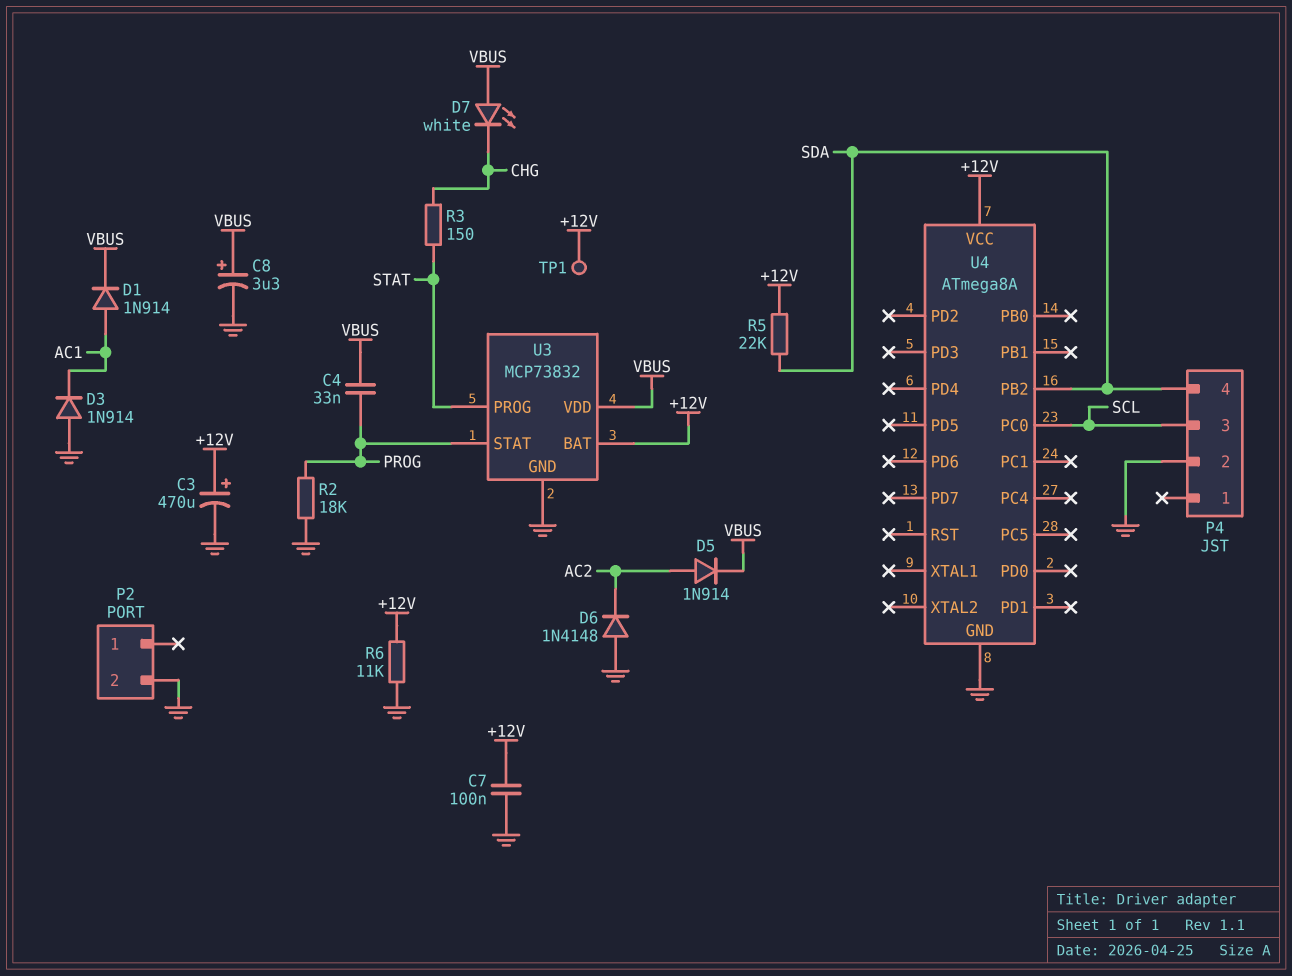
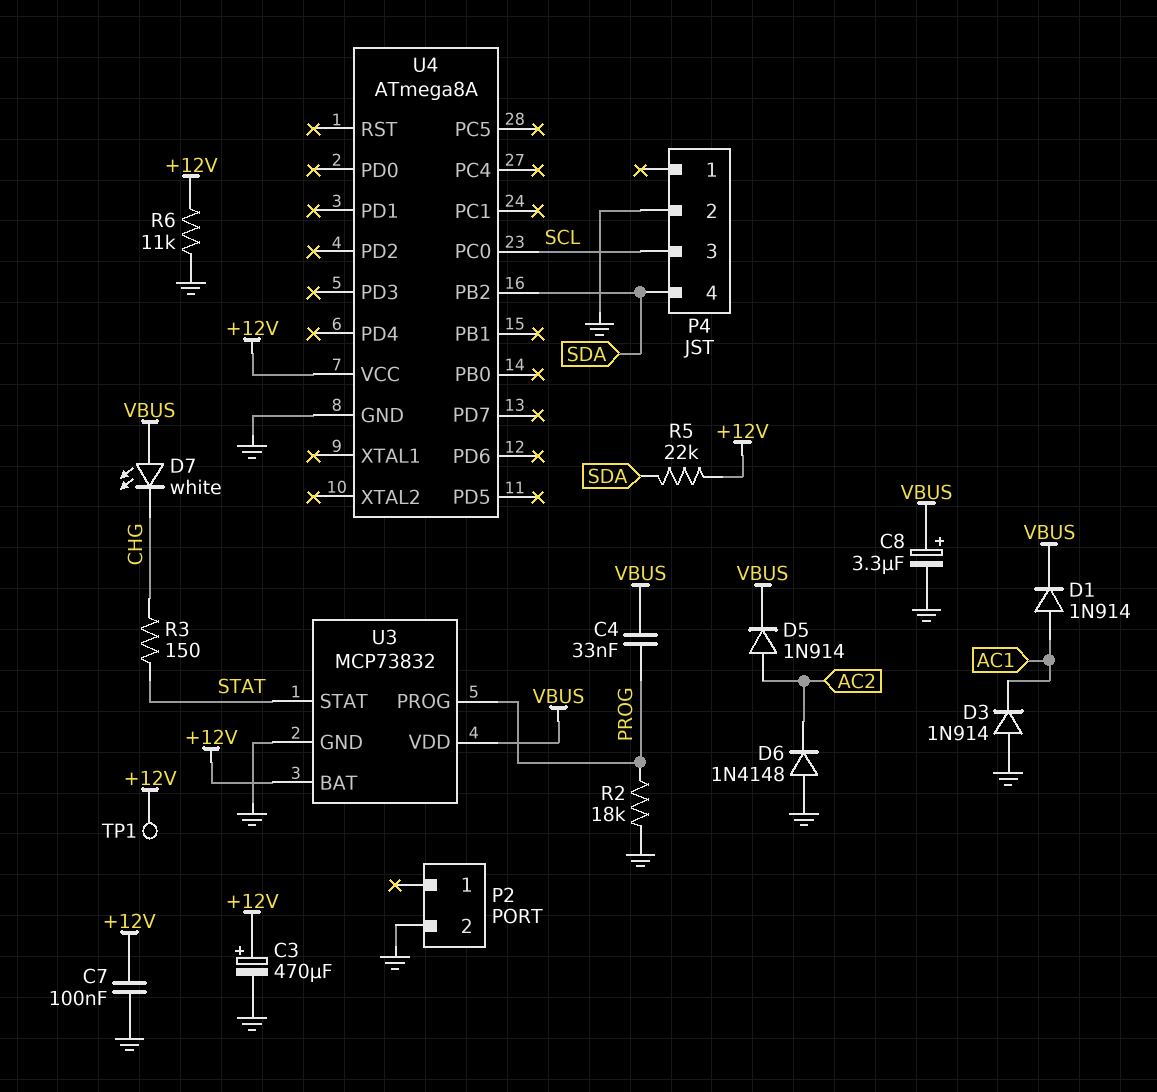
U3 pin PROG: STAT -> PROG
U3 pin STAT: PROG -> STAT

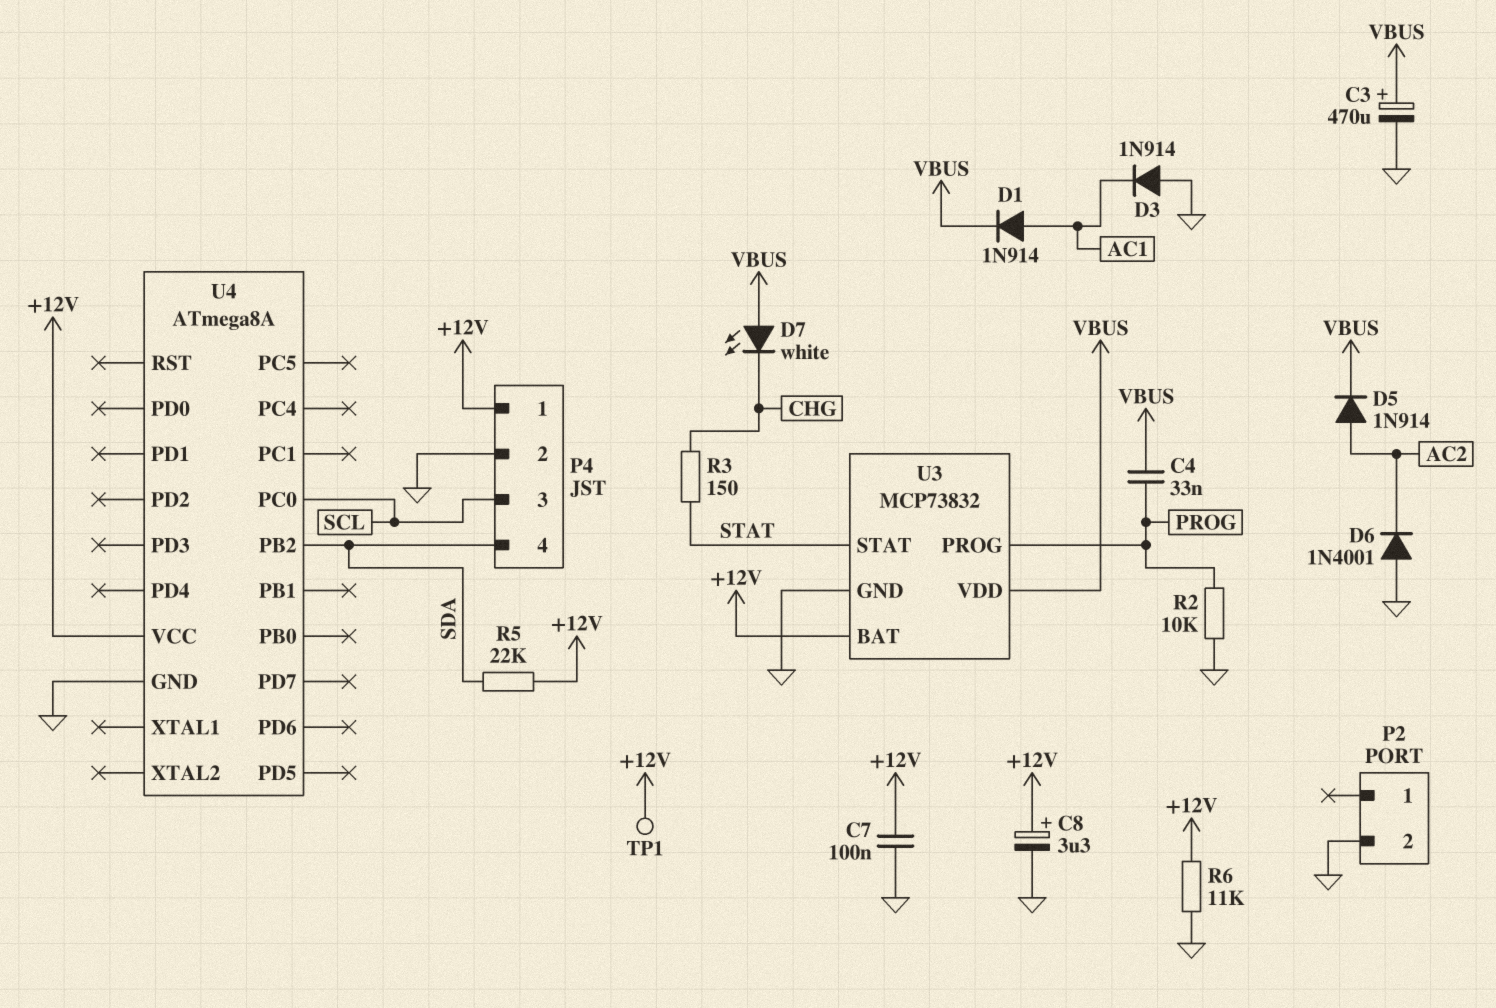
C3: 470uF (plus +12V, minus GND) -> 470uF (plus VBUS, minus GND)
C8: 3.3uF (plus VBUS, minus GND) -> 3.3uF (plus +12V, minus GND)
D6: diode 1N4148 (A GND, K AC2) -> diode 1N4001 (A GND, K AC2)
P4 pin 1: none -> +12V
R2: 18k (GND, PROG) -> 10k (GND, PROG)

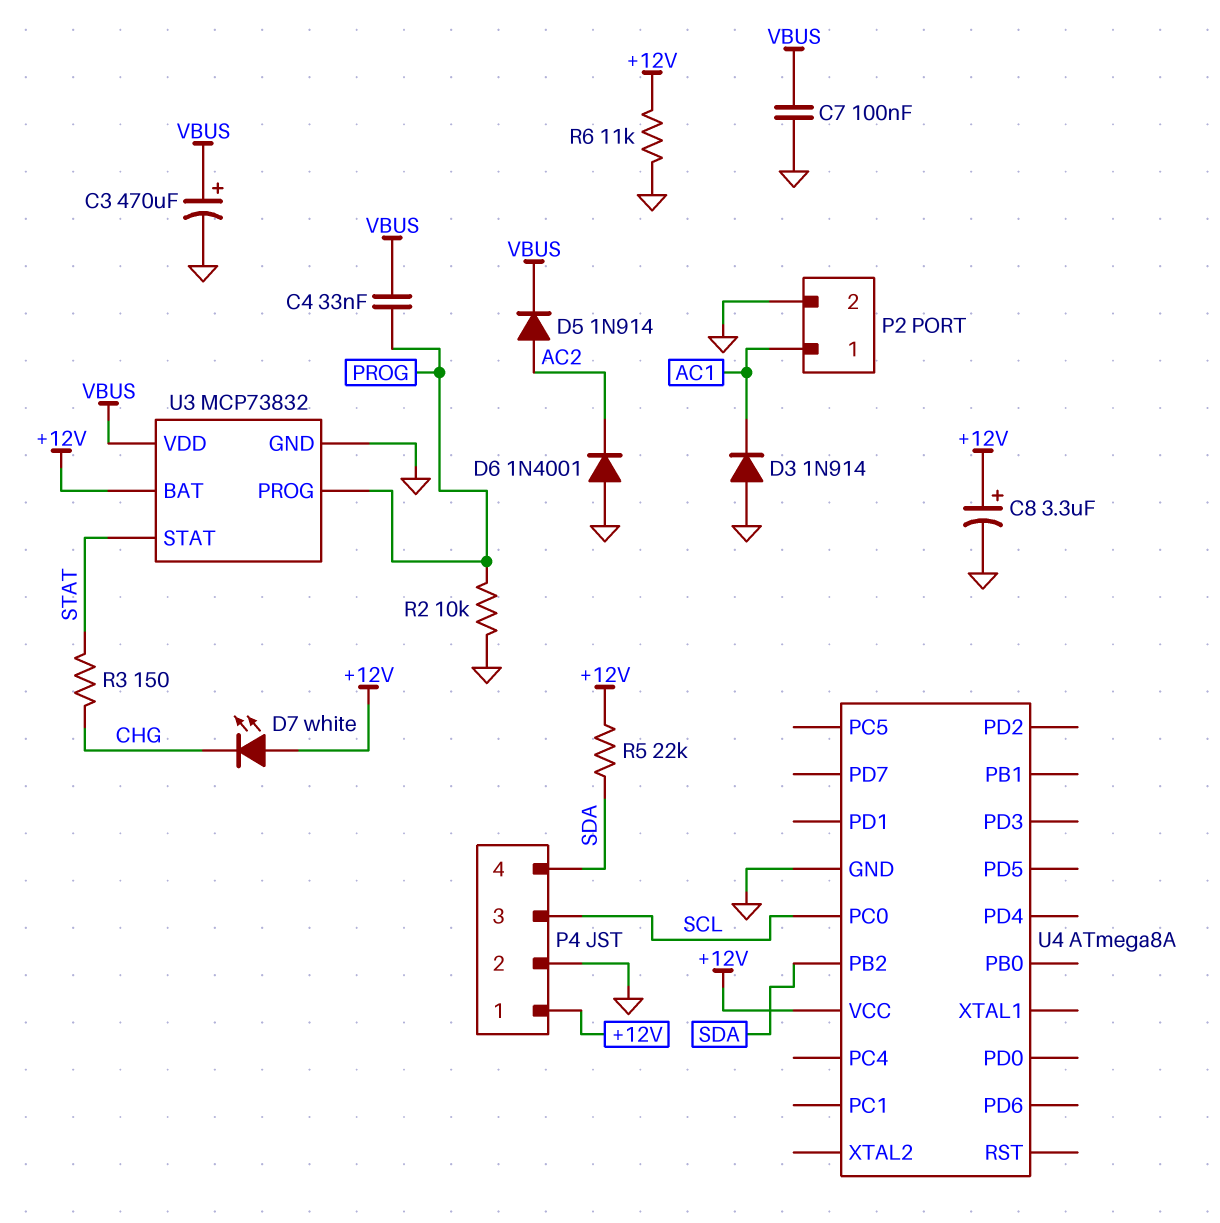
C7: 100nF (+12V, GND) -> 100nF (GND, VBUS)
D1: diode 1N914 (A AC1, K VBUS) -> none
D7: LED white (A VBUS, K CHG) -> LED white (A +12V, K CHG)
P2 pin 1: none -> AC1
TP1: test point (+12V) -> none

